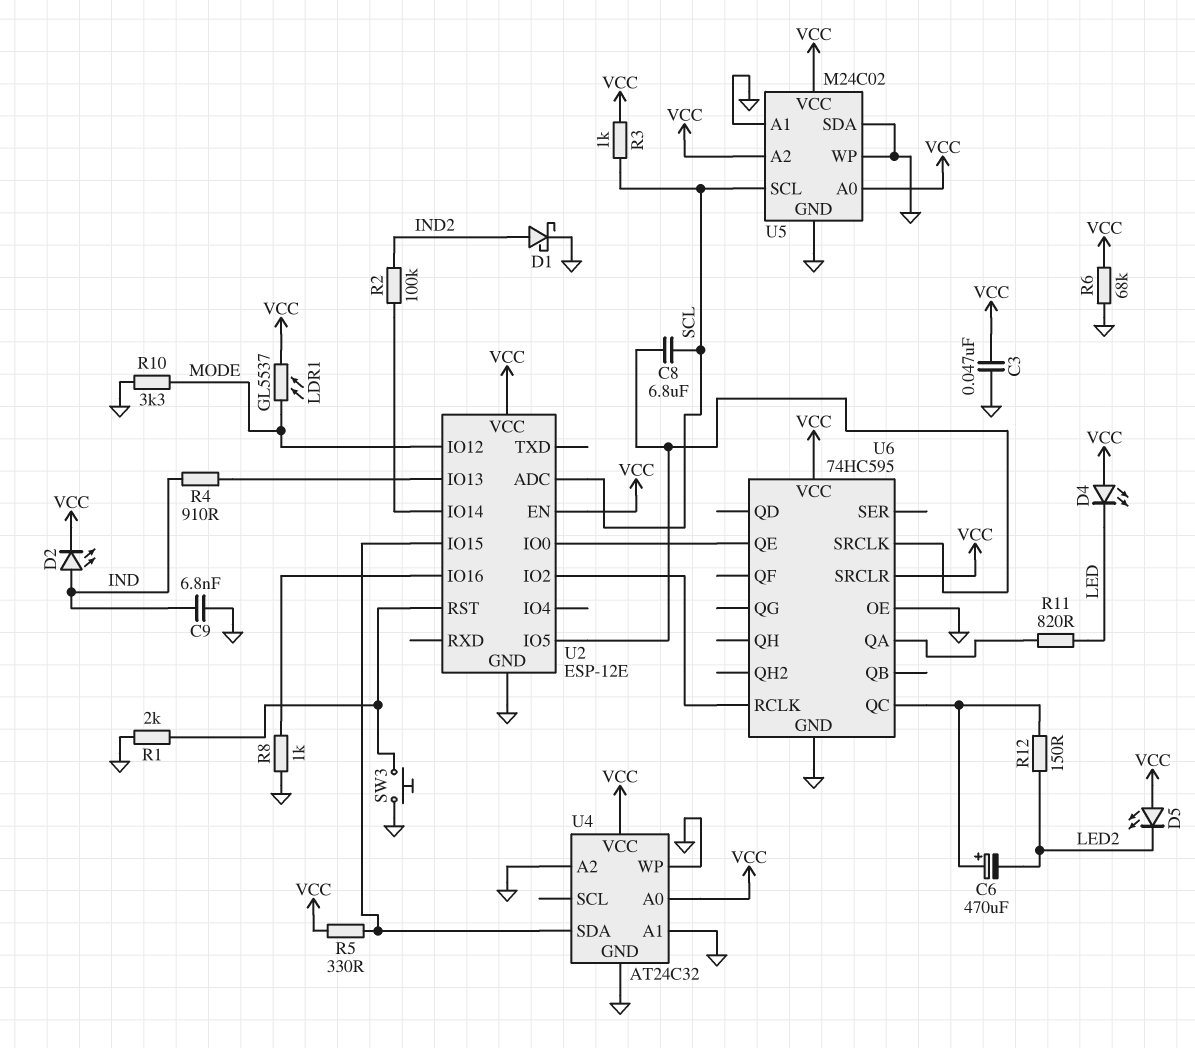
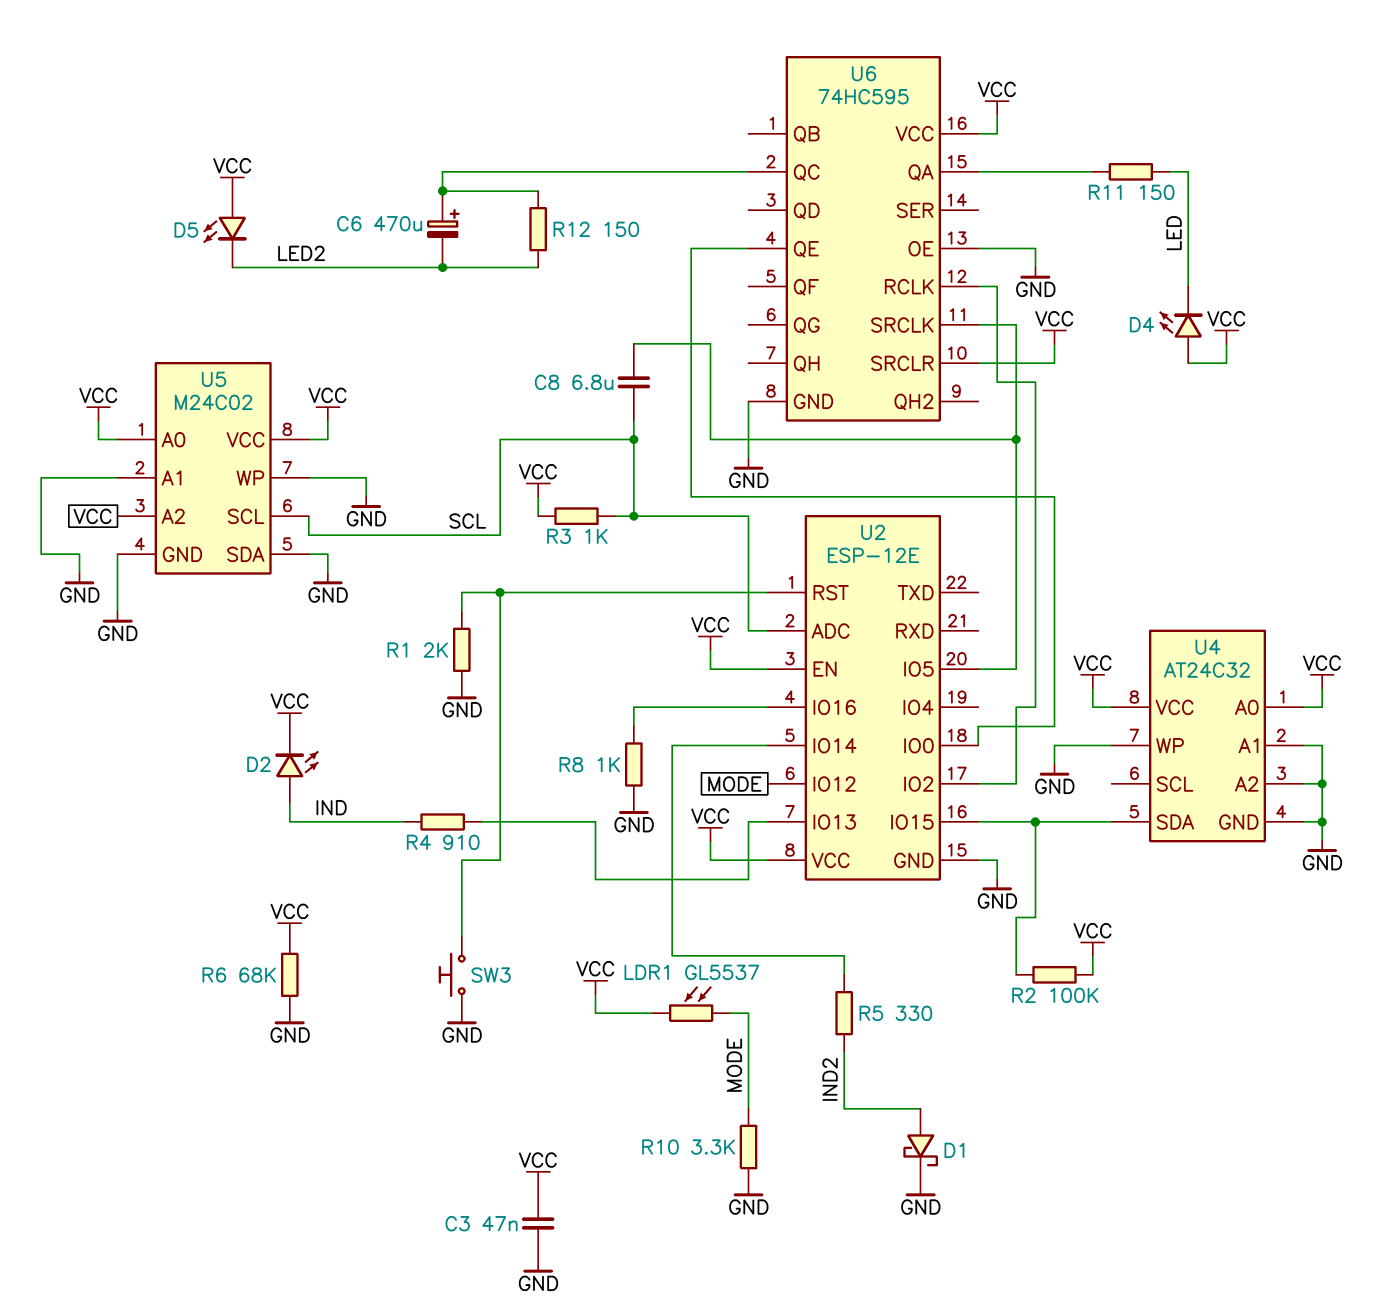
C9: 6.8nF (GND, IND) -> none
R2: 100k (IND2, U2/IO14) -> 100k (U2/IO15, VCC)
R5: 330 (U2/IO15, VCC) -> 330 (IND2, U2/IO14)
R11: 820 (LED, U6/QA) -> 150 (LED, U6/QA)

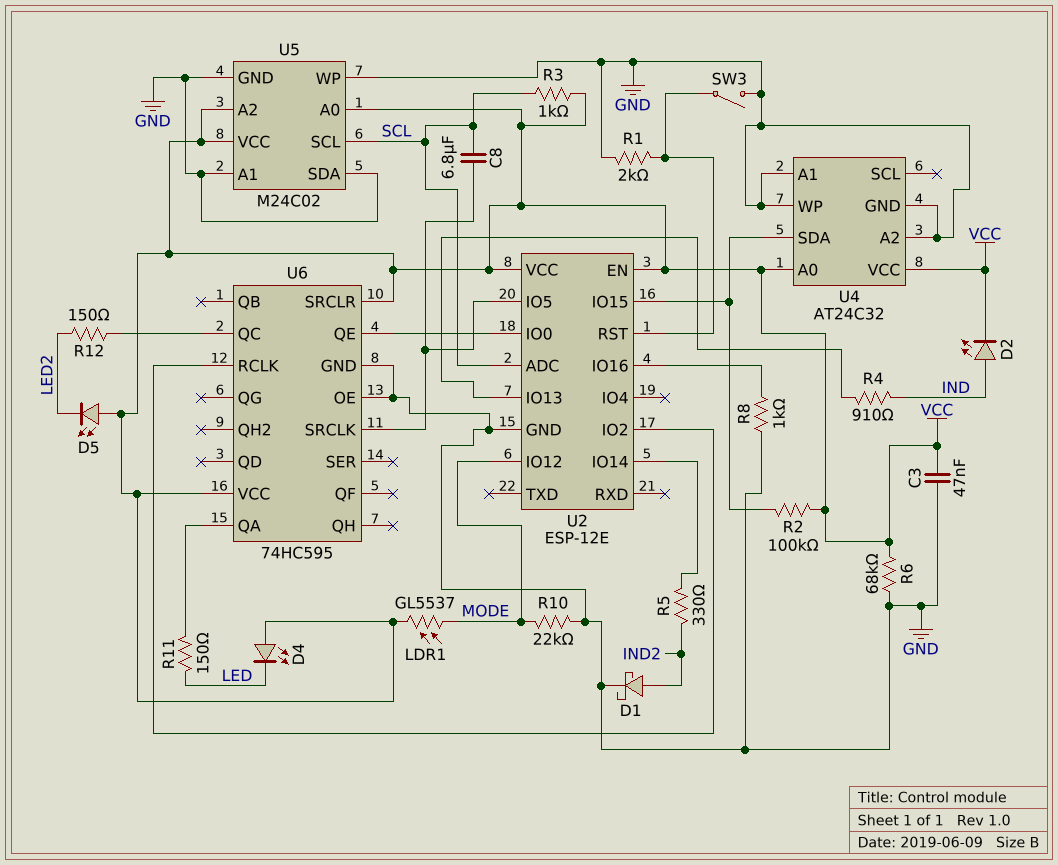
C6: 470uF (plus U6/QC, minus LED2) -> none
R10: 3.3k (GND, MODE) -> 22k (GND, MODE)
SW3: button (GND, U2/RST) -> switch (GND, U2/RST)

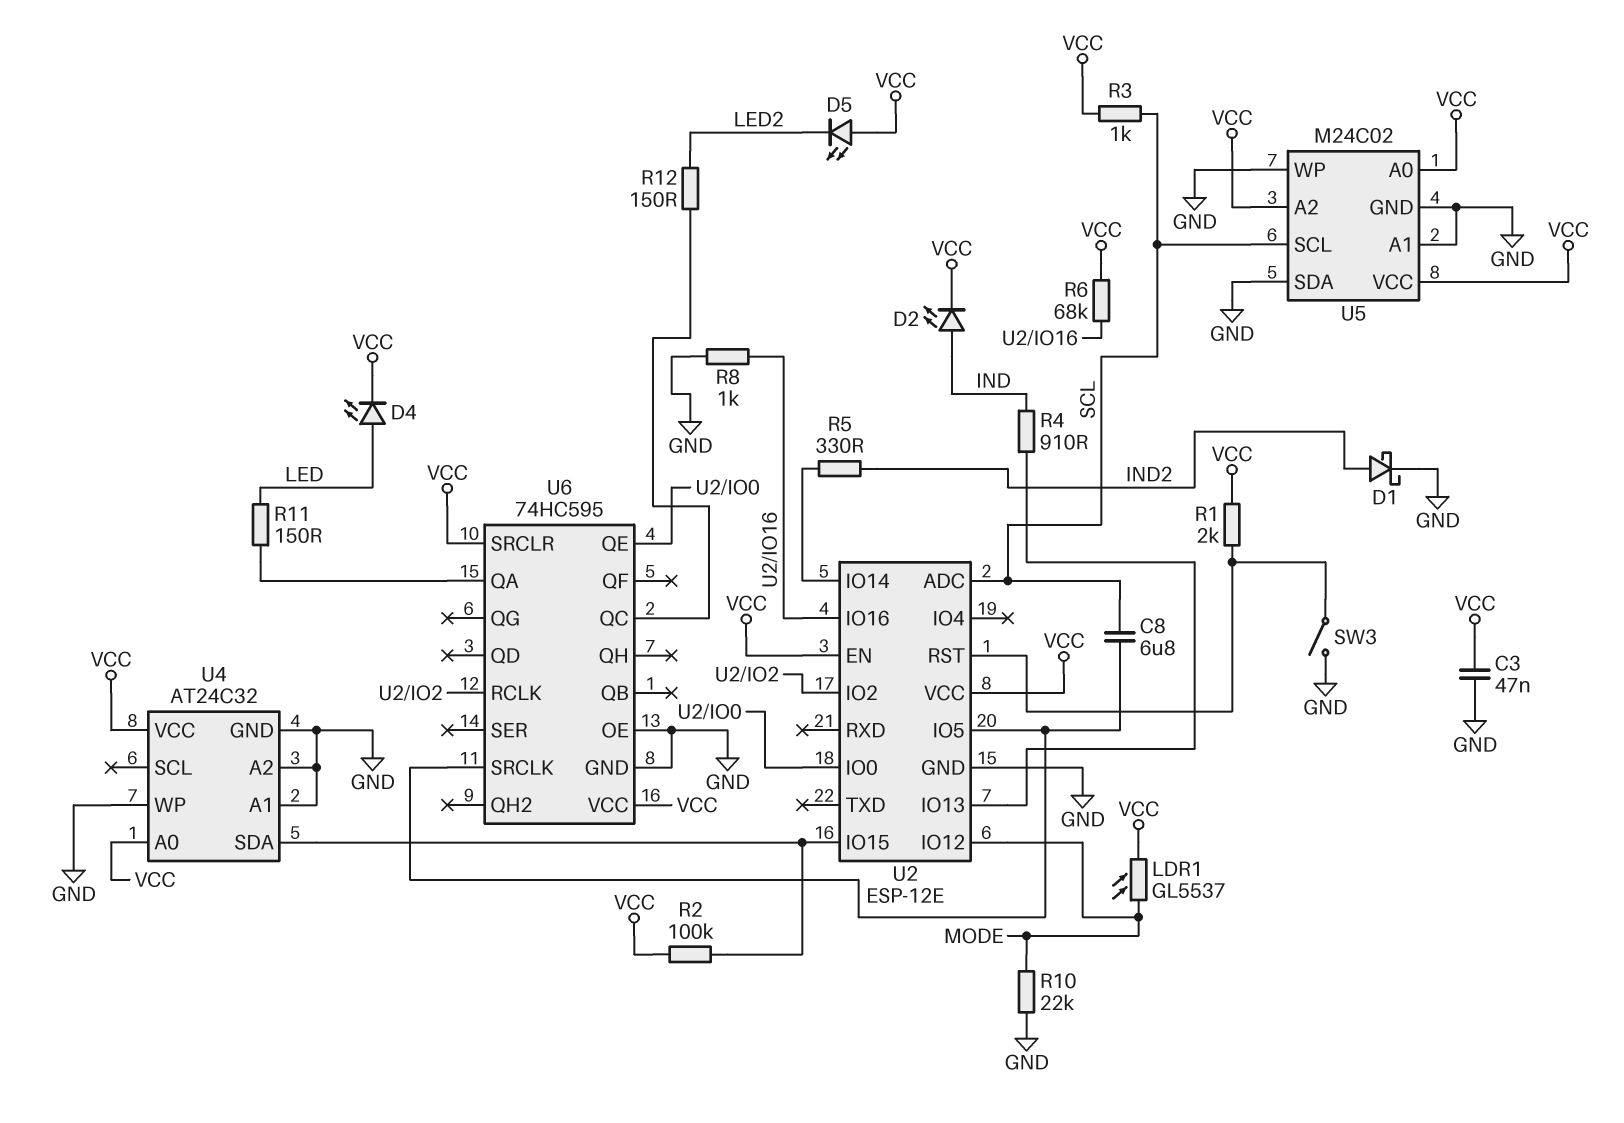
D4: LED (A VCC, K LED) -> LED (A LED, K VCC)
R1: 2k (GND, U2/RST) -> 2k (U2/RST, VCC)
R6: 68k (GND, VCC) -> 68k (U2/IO16, VCC)

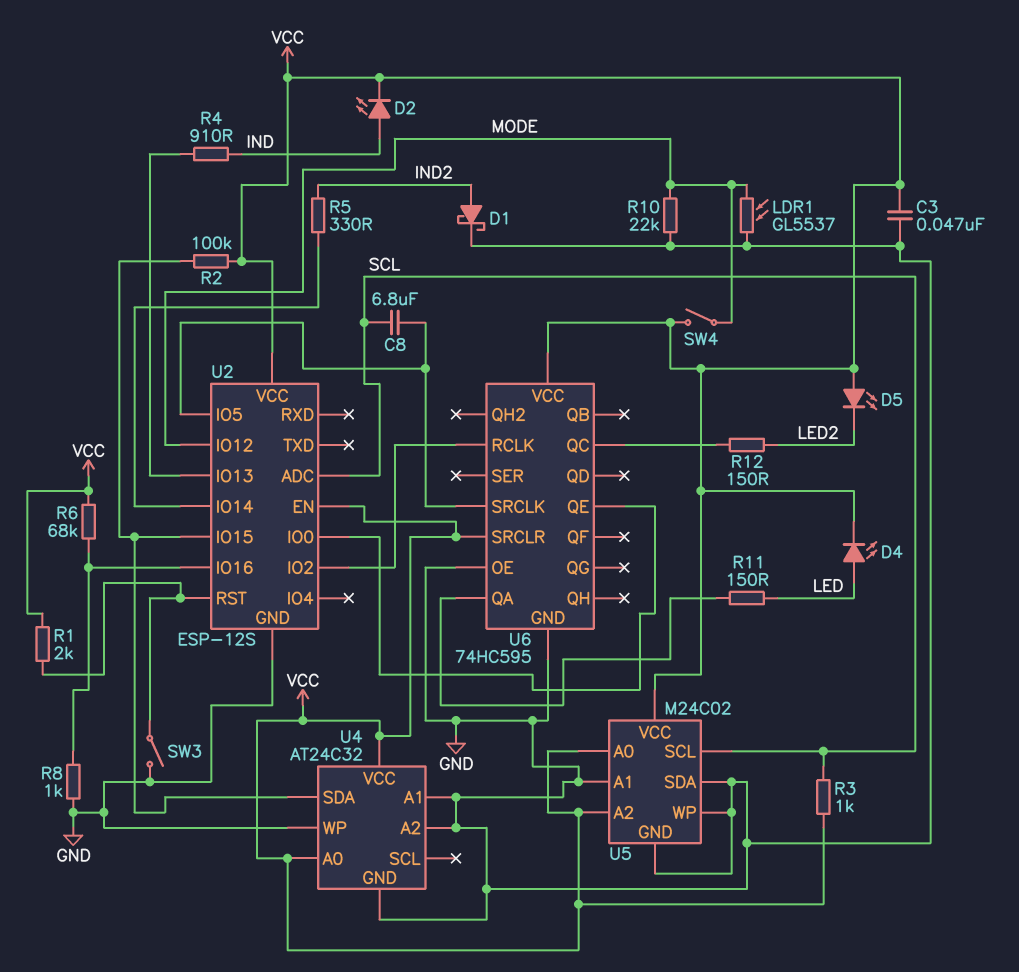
LDR1: GL5537 (MODE, VCC) -> GL5537 (GND, MODE)
SW4: none -> switch (MODE, VCC)
U2: ESP-12E -> ESP-12S

